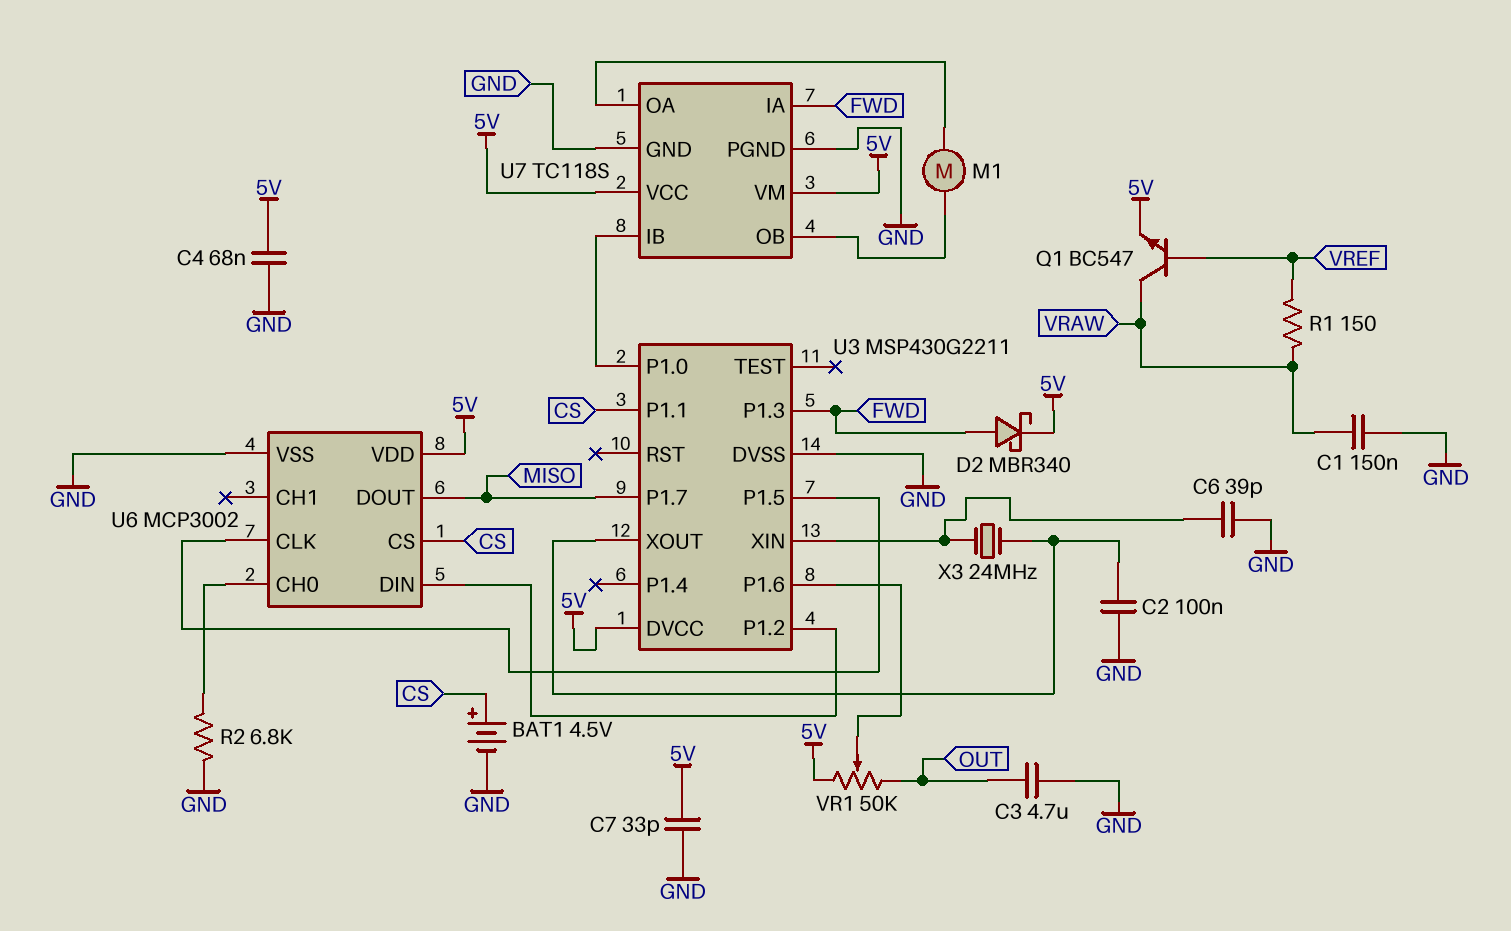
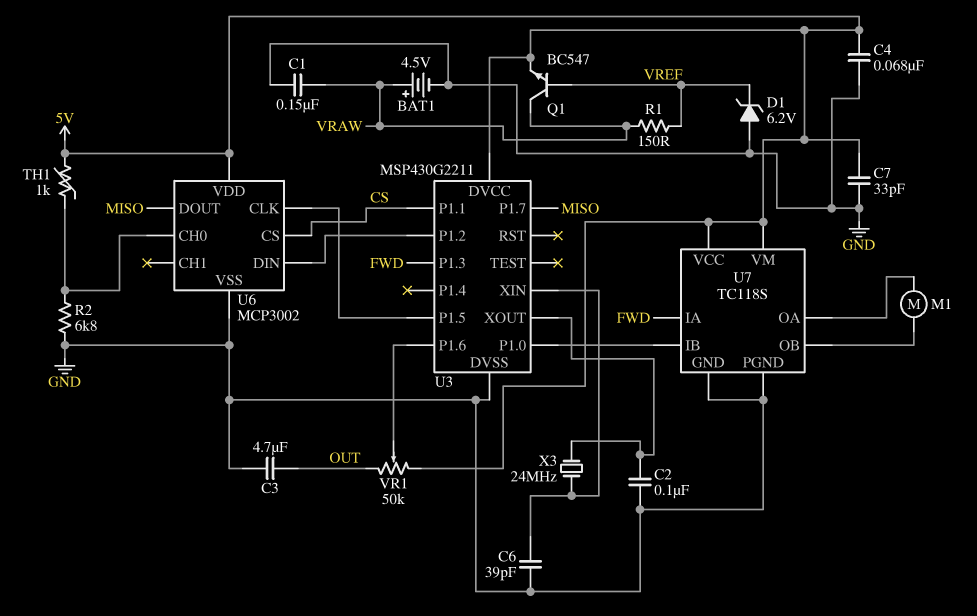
BAT1: 4.5V (plus CS, minus GND) -> 4.5V (plus VRAW, minus GND)
D1: none -> zener 6.2V (A GND, K VREF)
D2: schottky MBR340 (A FWD, K 5V) -> none
TH1: none -> 1k (5V, U6/CH0)

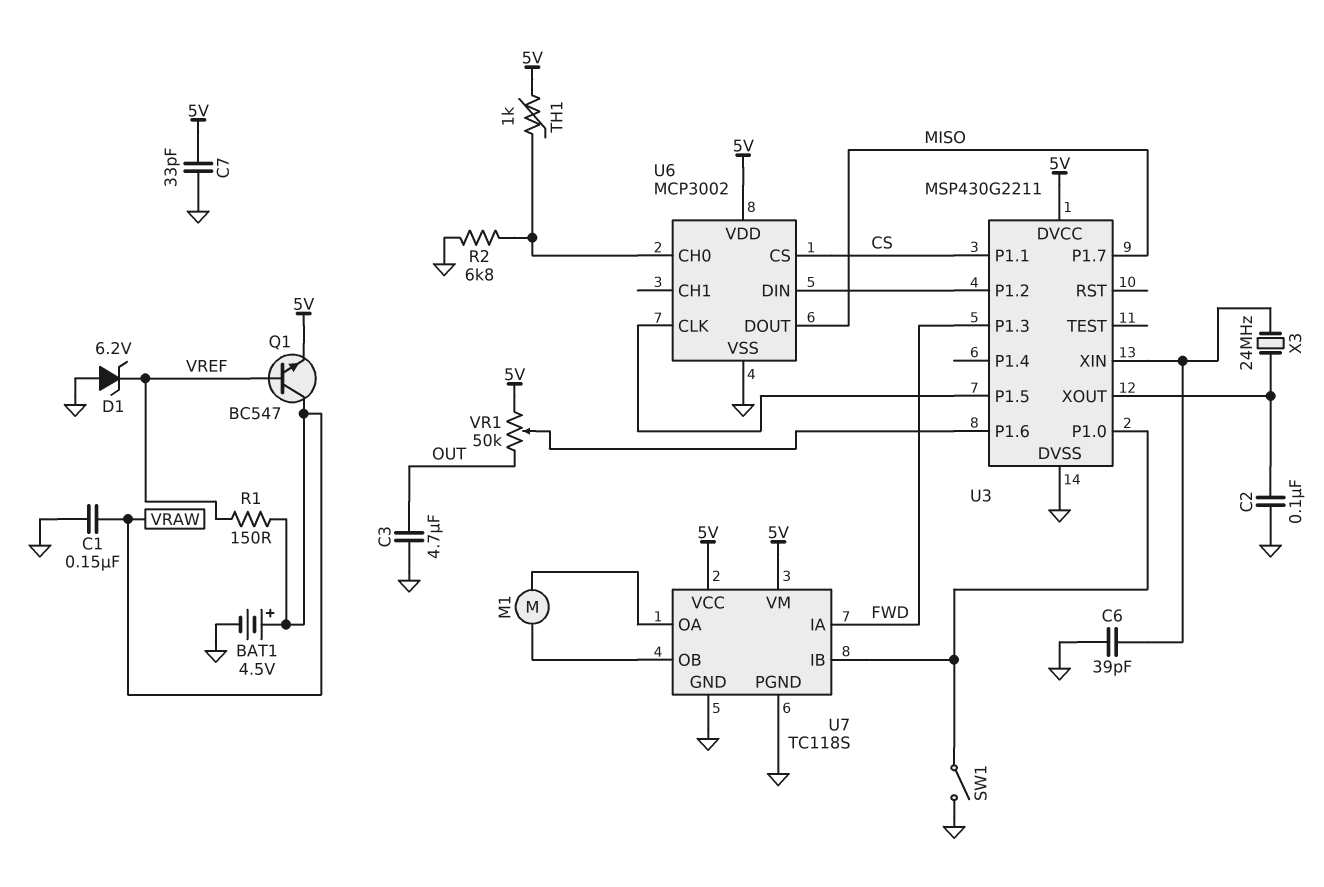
C4: 68nF (5V, GND) -> none
SW1: none -> switch (GND, U3/P1.0)

